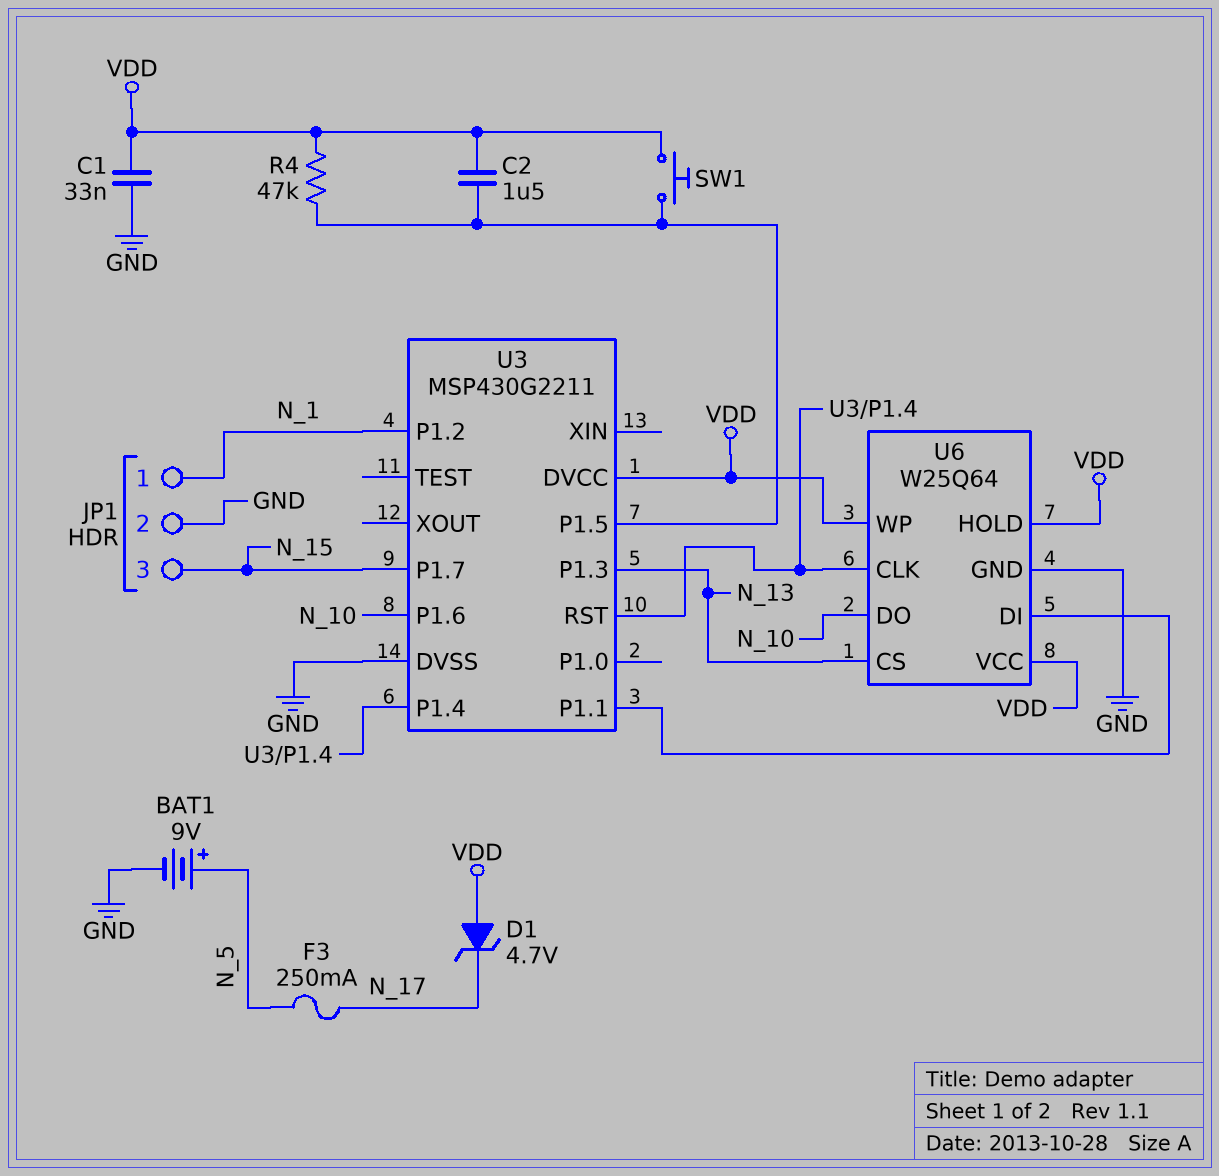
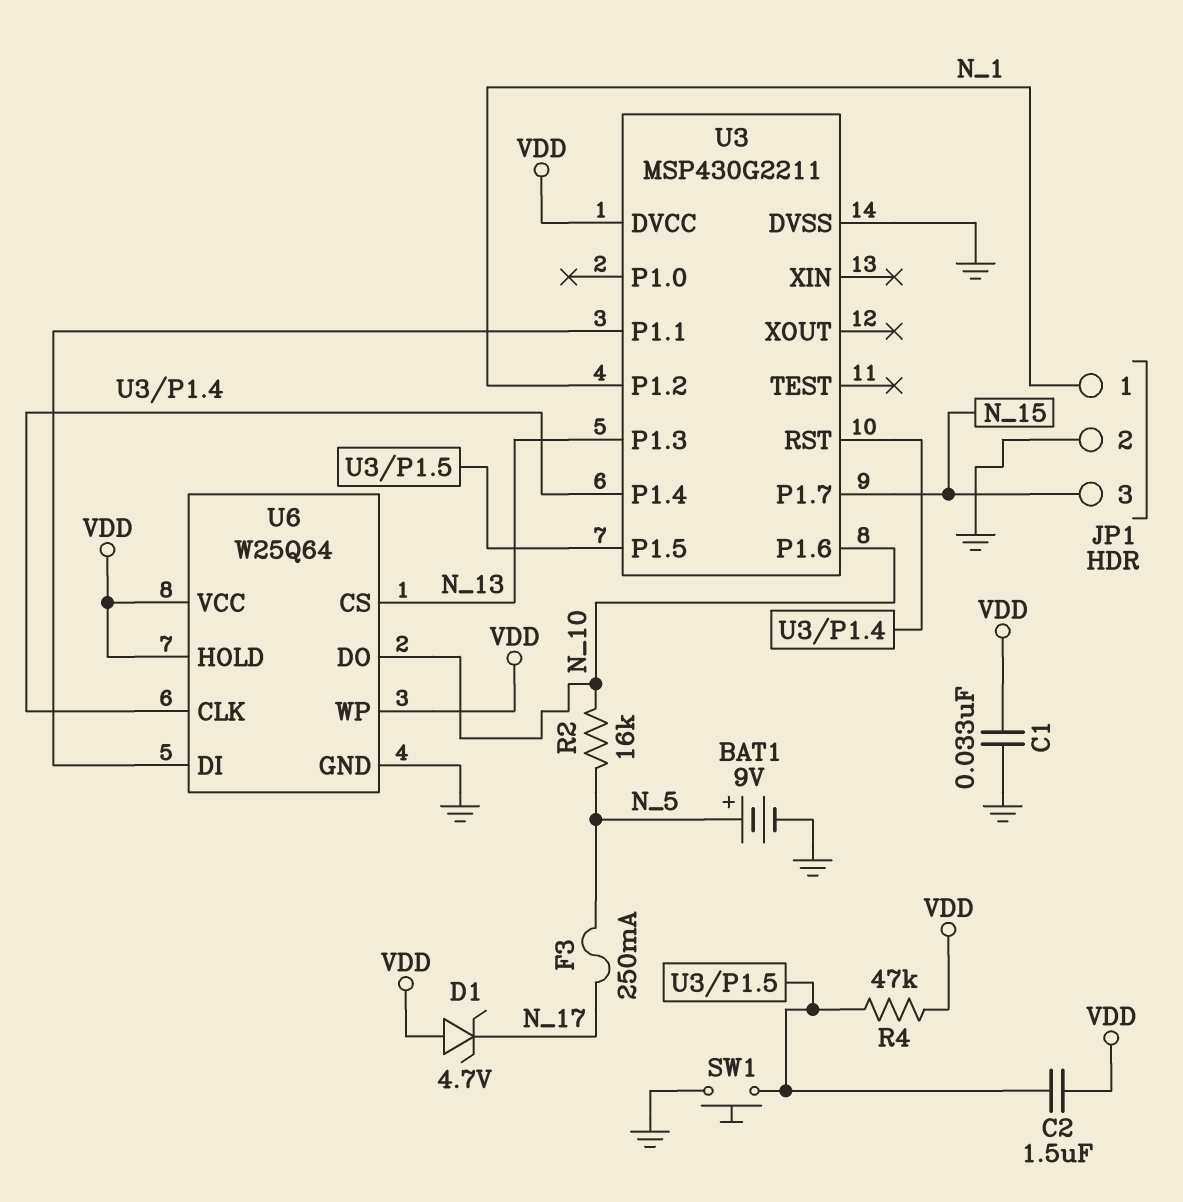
R2: none -> 16k (N_5, N_10)
SW1: button (U3/P1.5, VDD) -> button (GND, U3/P1.5)

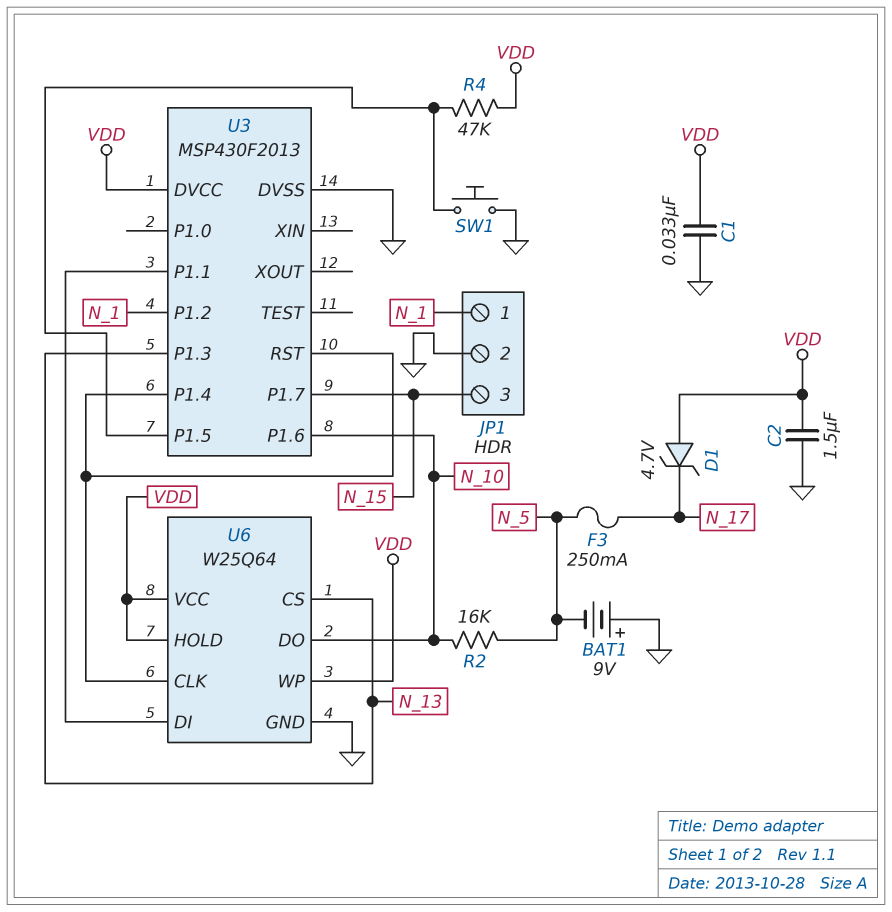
BAT1: 9V (plus N_5, minus GND) -> 9V (plus GND, minus N_5)
C2: 1.5uF (U3/P1.5, VDD) -> 1.5uF (GND, VDD)
U3: MSP430G2211 -> MSP430F2013

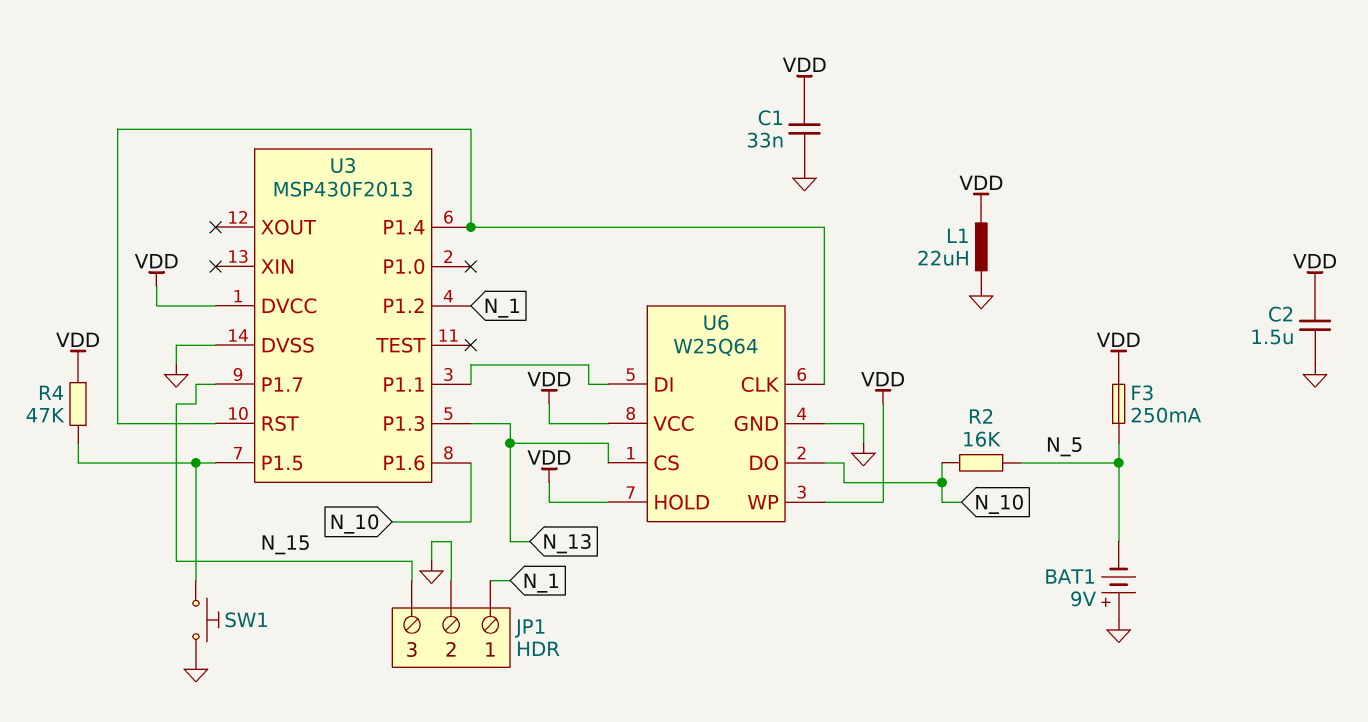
D1: zener 4.7V (A VDD, K N_17) -> none
F3: 250mA (N_5, N_17) -> 250mA (N_5, VDD)
L1: none -> 22uH (GND, VDD)

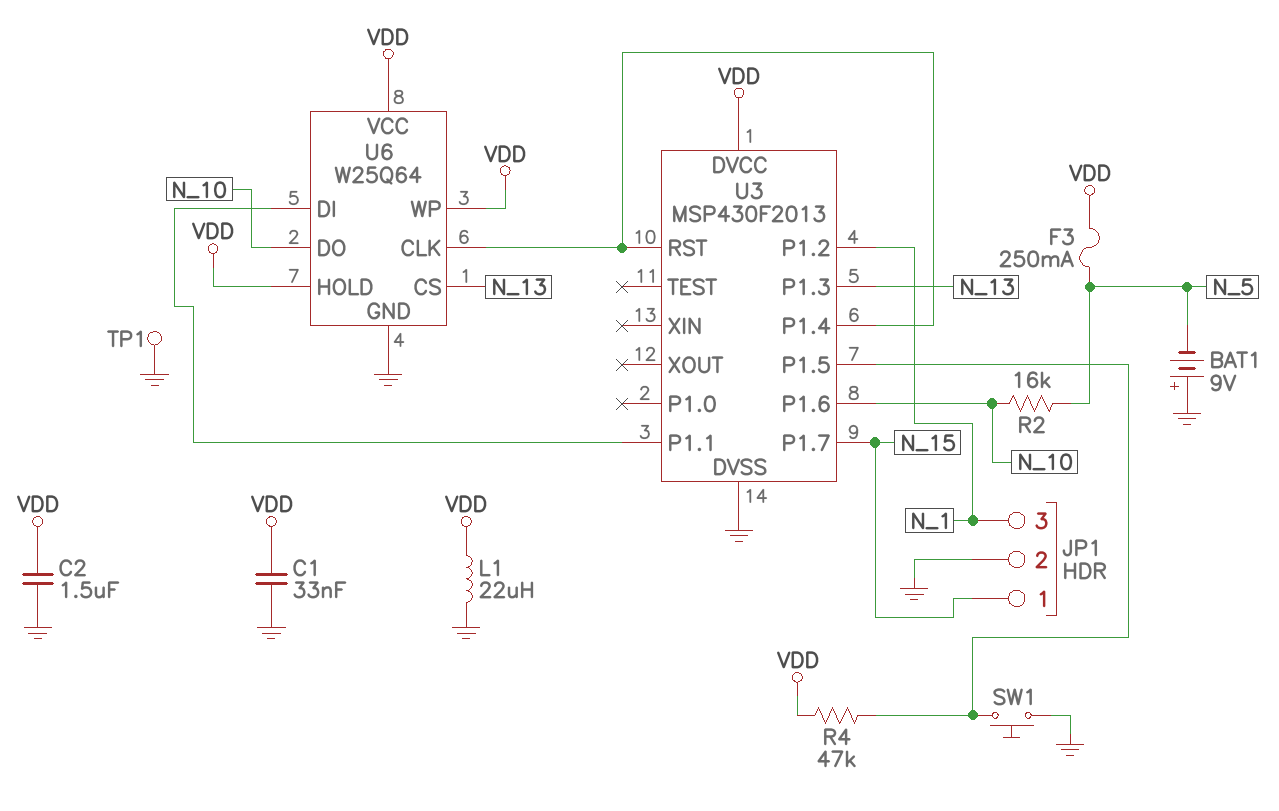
JP1 pin 1: N_1 -> N_15
JP1 pin 3: N_15 -> N_1
TP1: none -> test point (GND)

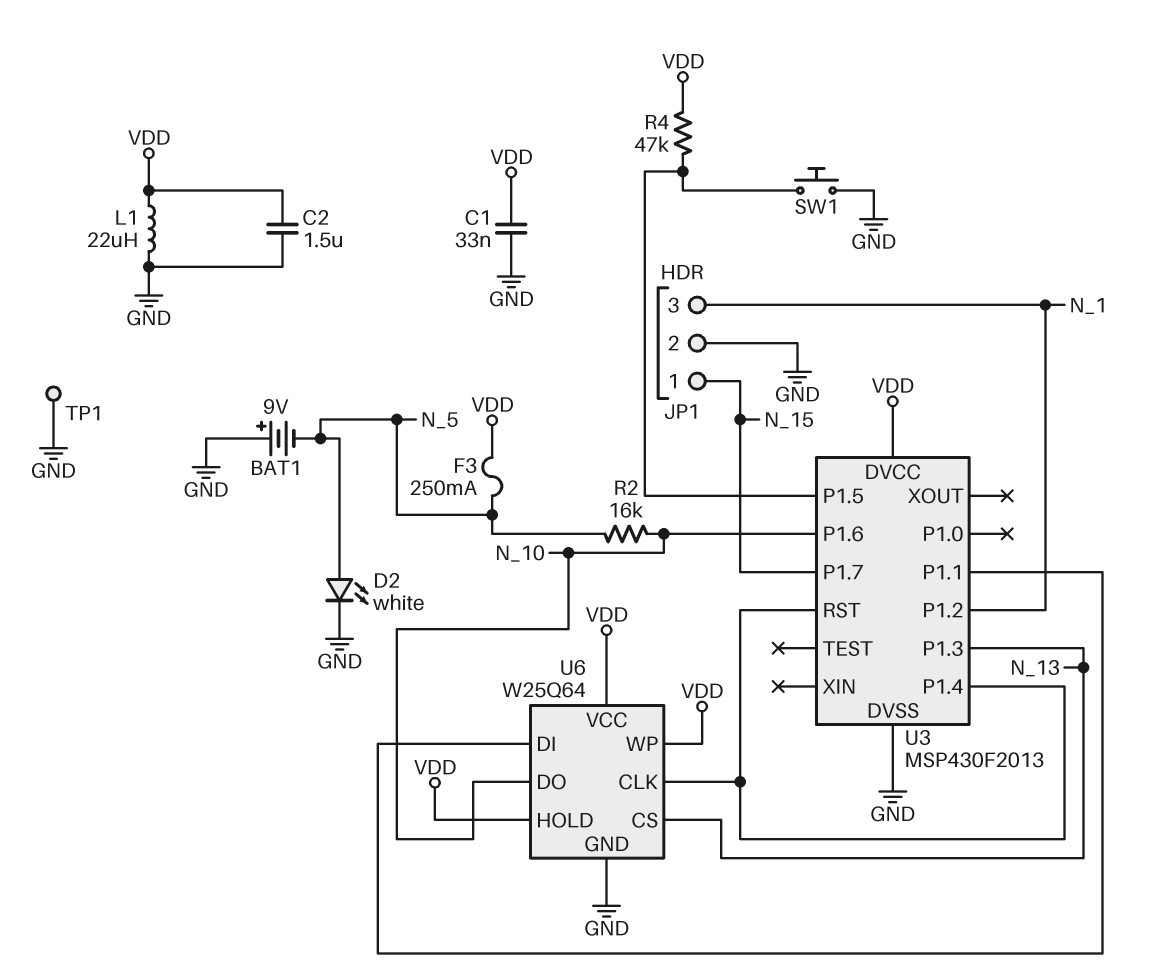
D2: none -> LED white (A N_5, K GND)

